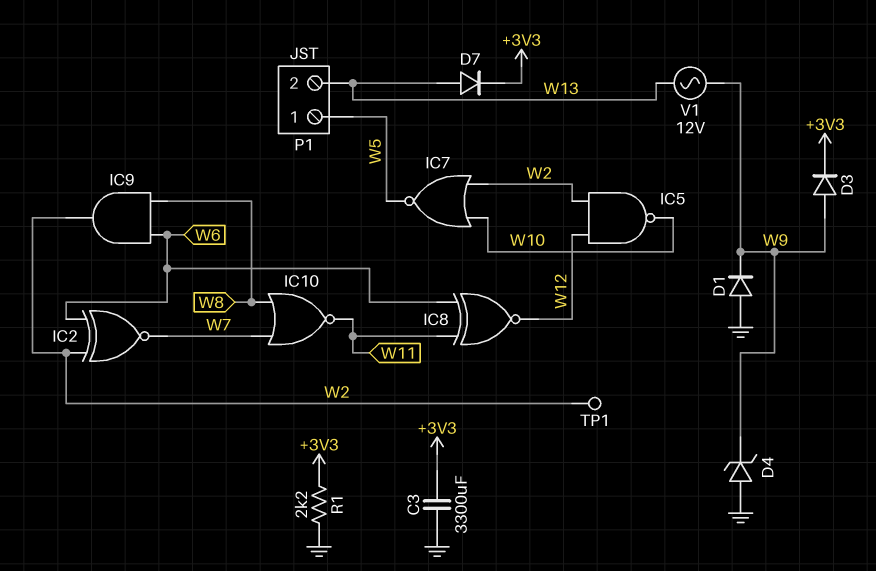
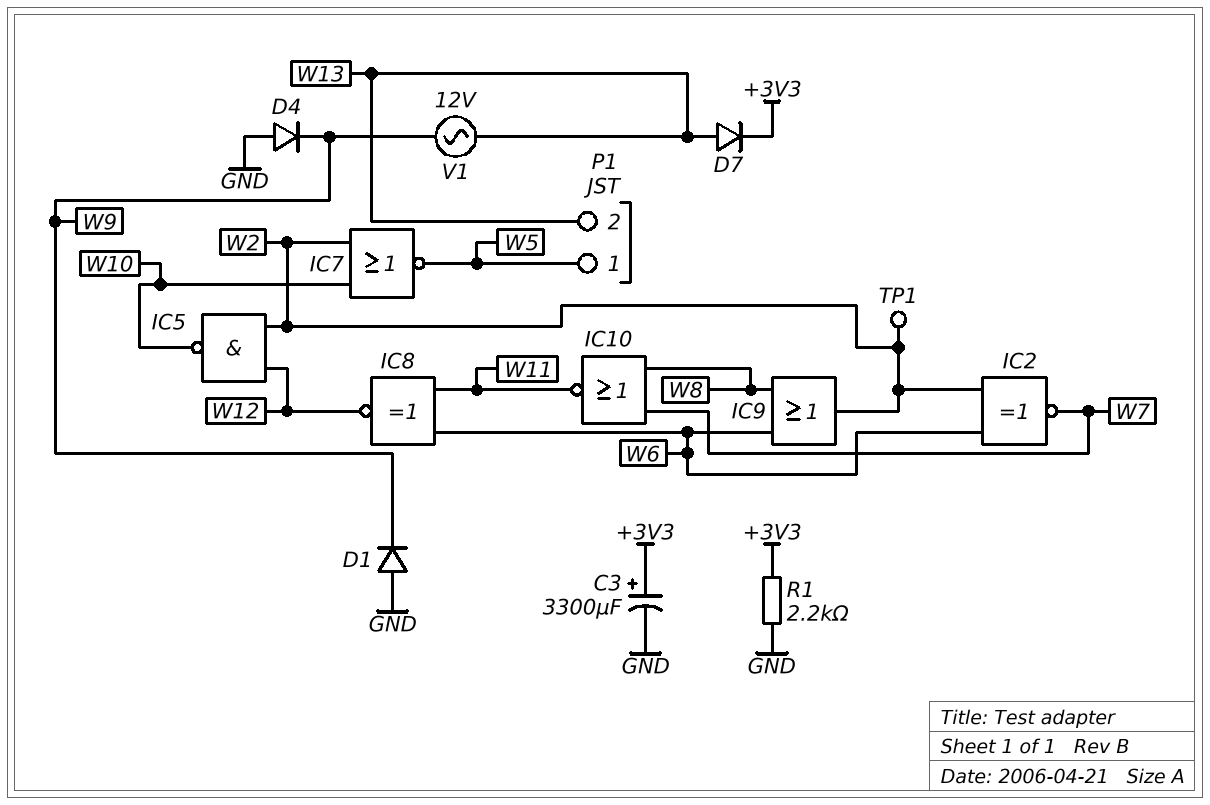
C3: 3300uF (+3V3, GND) -> 3300uF (plus +3V3, minus GND)
D3: diode (A W9, K +3V3) -> none
D4: zener (A GND, K W9) -> diode (A GND, K W9)
IC9: AND (in W6, in W8, out W2) -> OR (in W6, in W8, out W2)

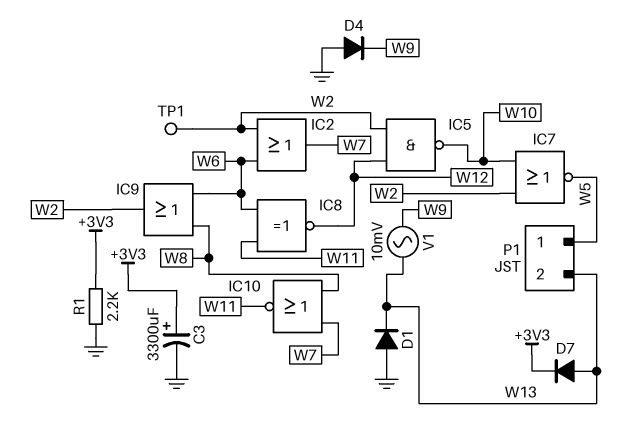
D1: diode (A GND, K W9) -> diode (A GND, K W13)
IC2: XNOR (in W2, in W6, out W7) -> OR (in W2, in W6, out W7)
V1: AC 12V (W9, W13) -> AC 10mV (W9, W13)

